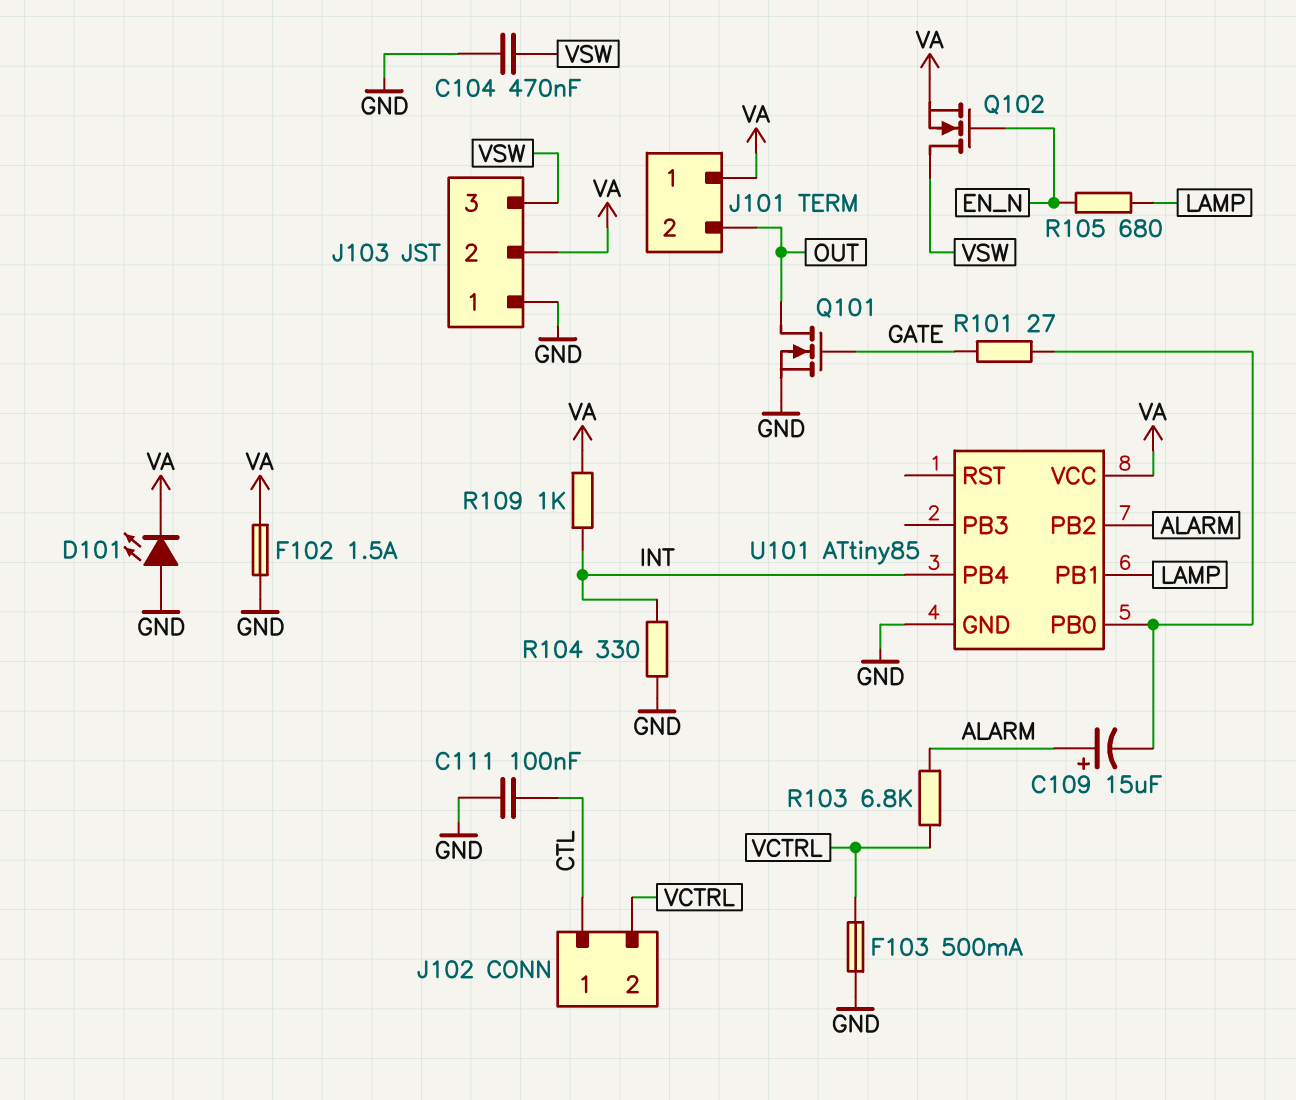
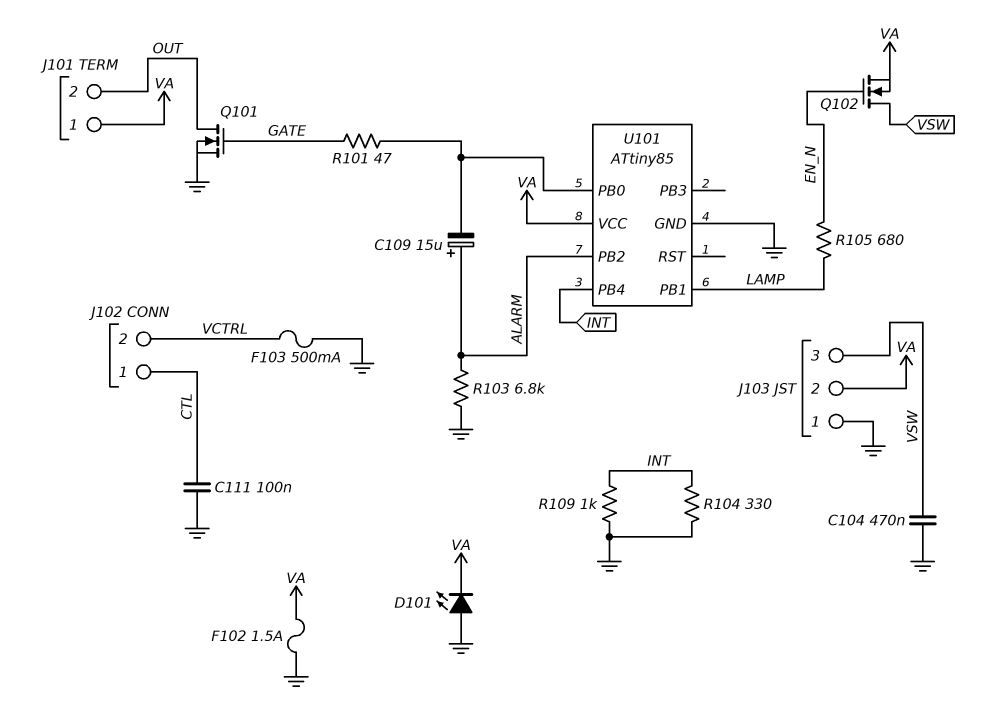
R101: 27 (GATE, U101/PB0) -> 47 (GATE, U101/PB0)
R103: 6.8k (ALARM, VCTRL) -> 6.8k (ALARM, GND)
R109: 1k (INT, VA) -> 1k (GND, INT)

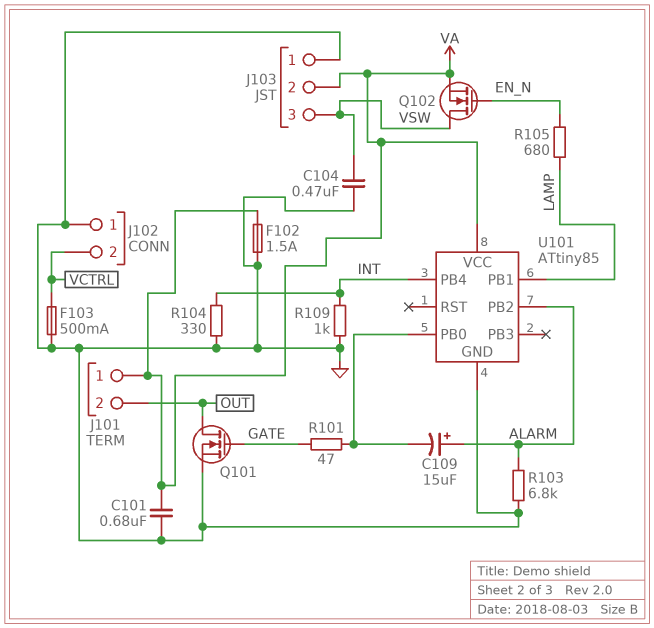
C101: none -> 680nF (GND, VA)
C111: 100nF (CTL, GND) -> none
D101: LED (A GND, K VA) -> none
J102 pin 1: CTL -> GND

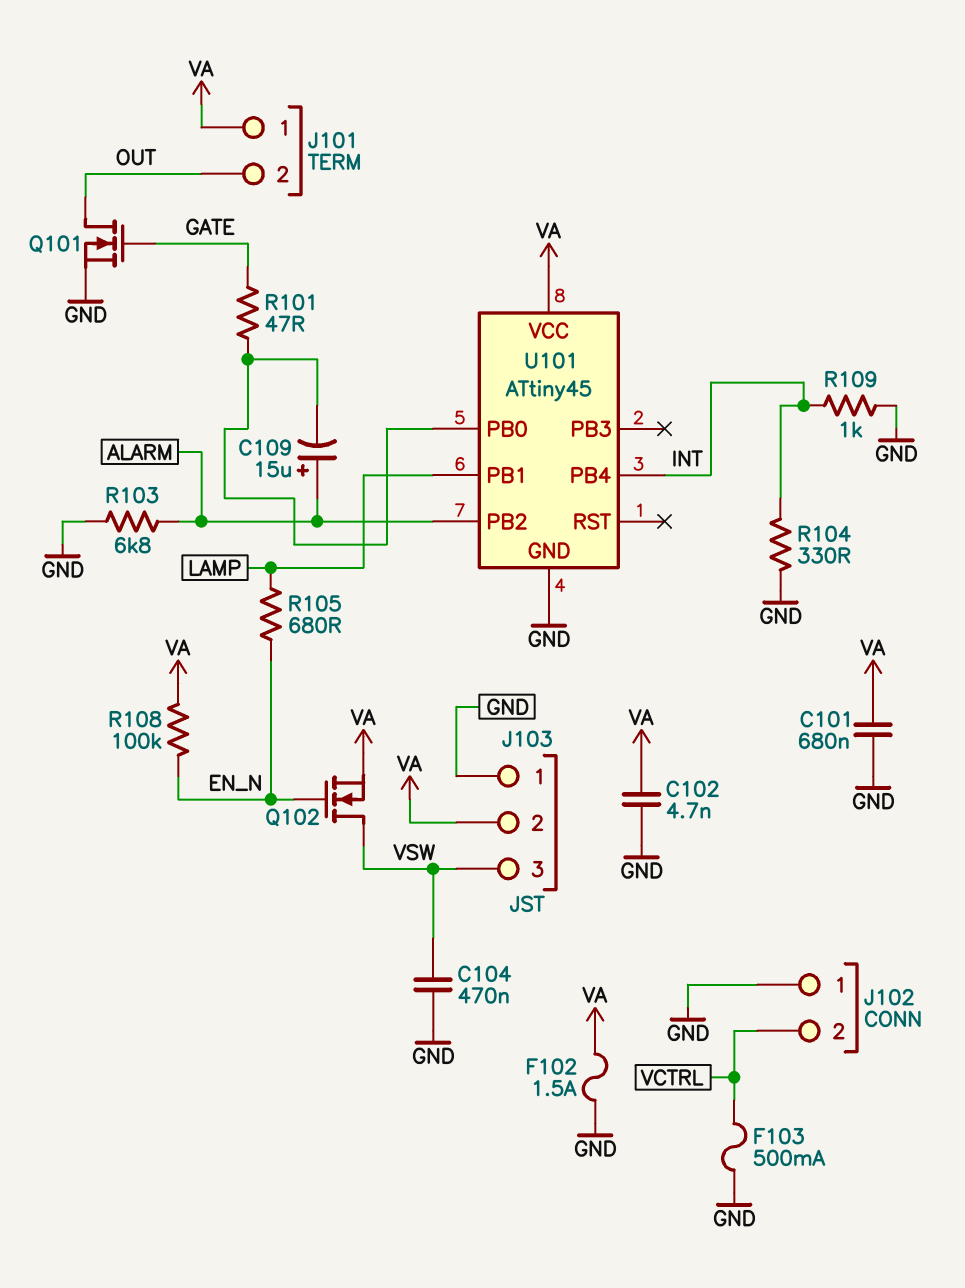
C102: none -> 4.7nF (GND, VA)
R108: none -> 100k (EN_N, VA)
U101: ATtiny85 -> ATtiny45

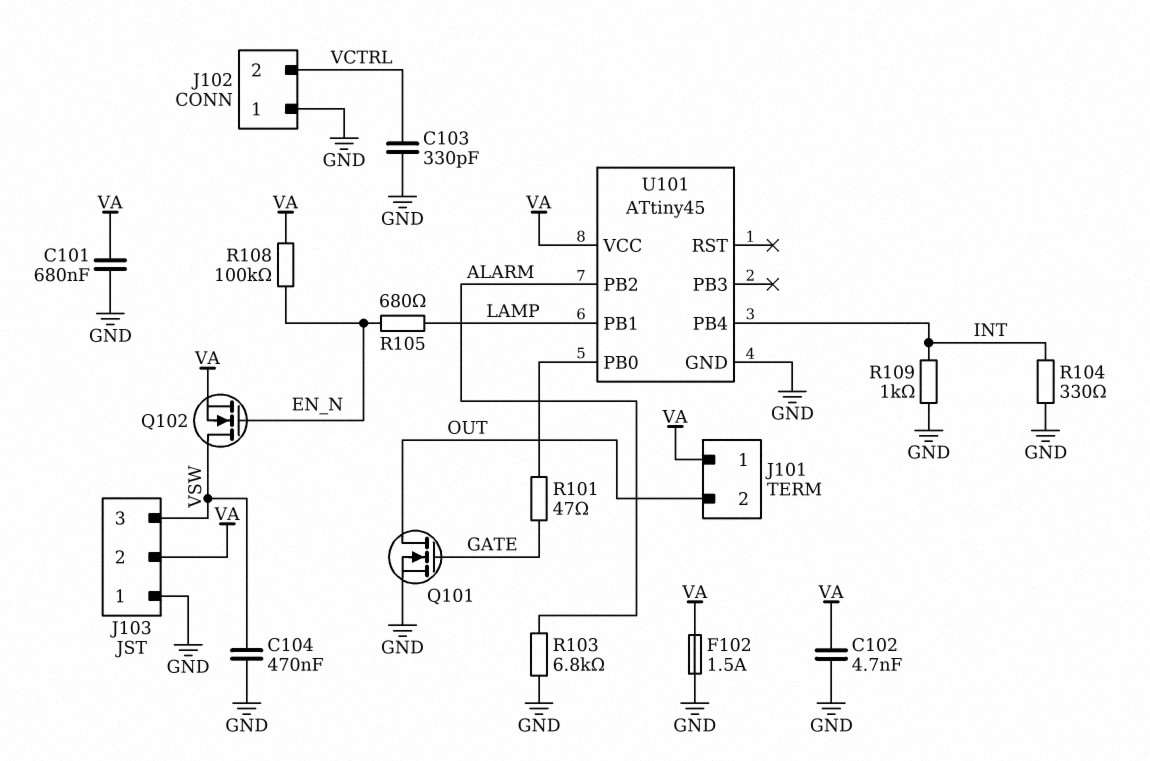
C103: none -> 330pF (GND, VCTRL)
C109: 15uF (plus ALARM, minus U101/PB0) -> none
F103: 500mA (GND, VCTRL) -> none

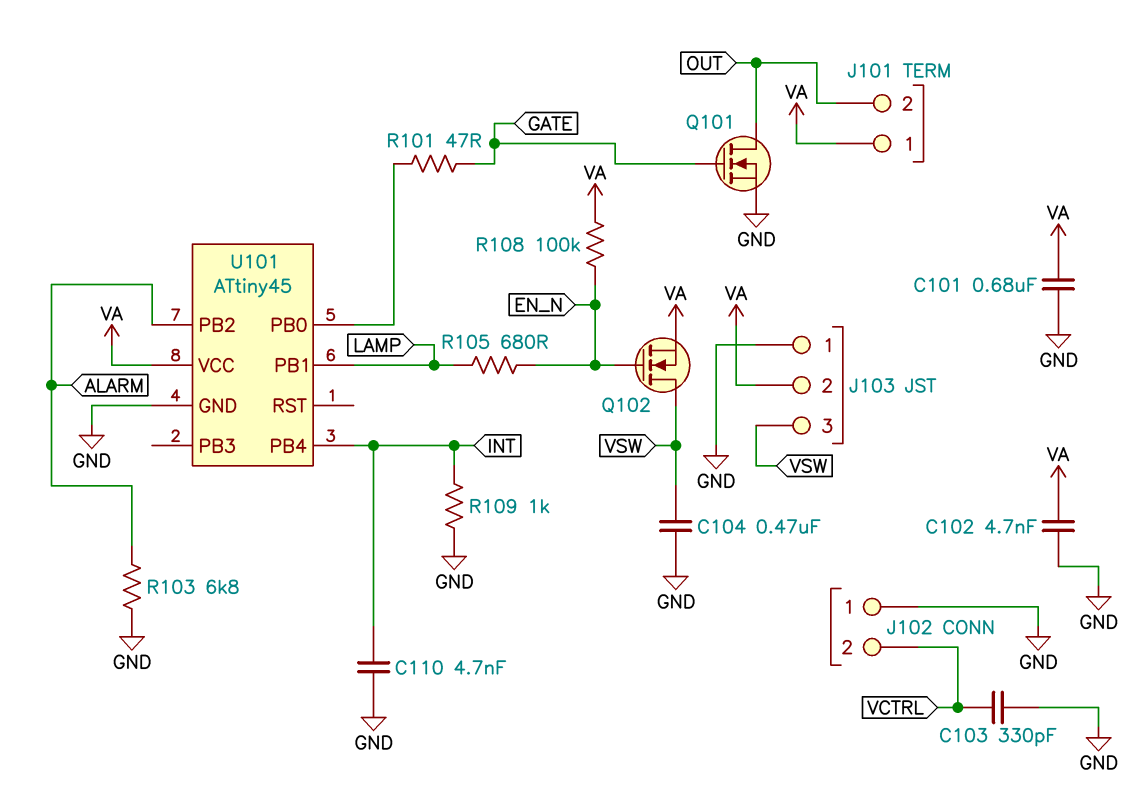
C110: none -> 4.7nF (GND, INT)
F102: 1.5A (GND, VA) -> none
R104: 330 (GND, INT) -> none

